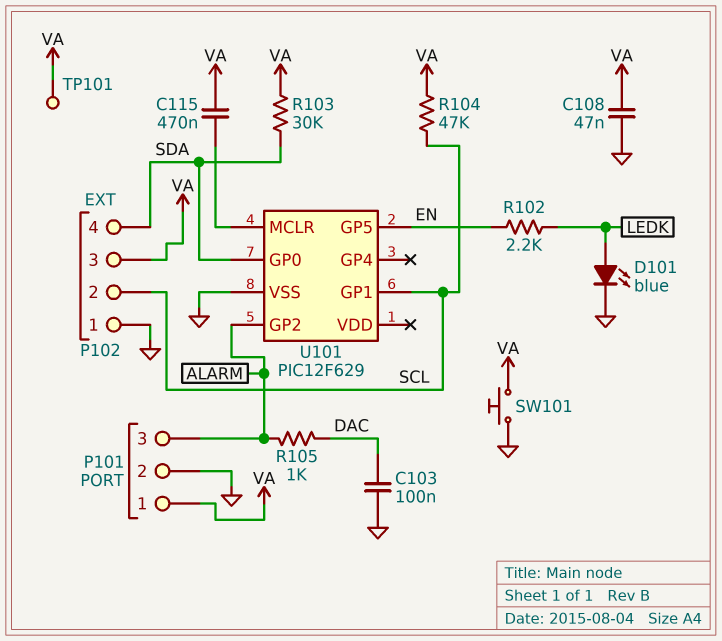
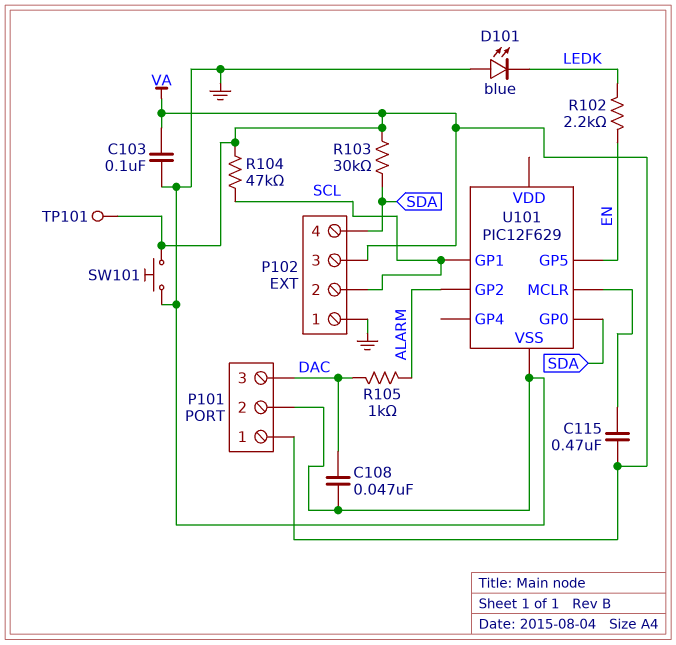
C103: 100nF (DAC, GND) -> 100nF (GND, VA)
C108: 47nF (GND, VA) -> 47nF (DAC, GND)
D101: LED blue (A LEDK, K GND) -> LED blue (A GND, K LEDK)
P101 pin 3: ALARM -> DAC

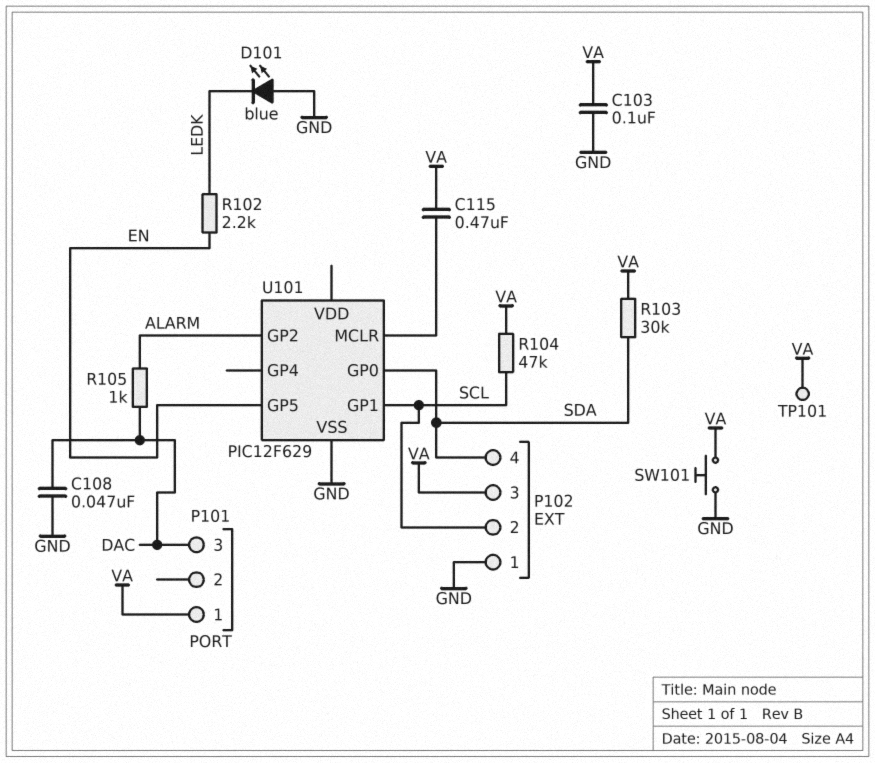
P101 pin 2: GND -> none

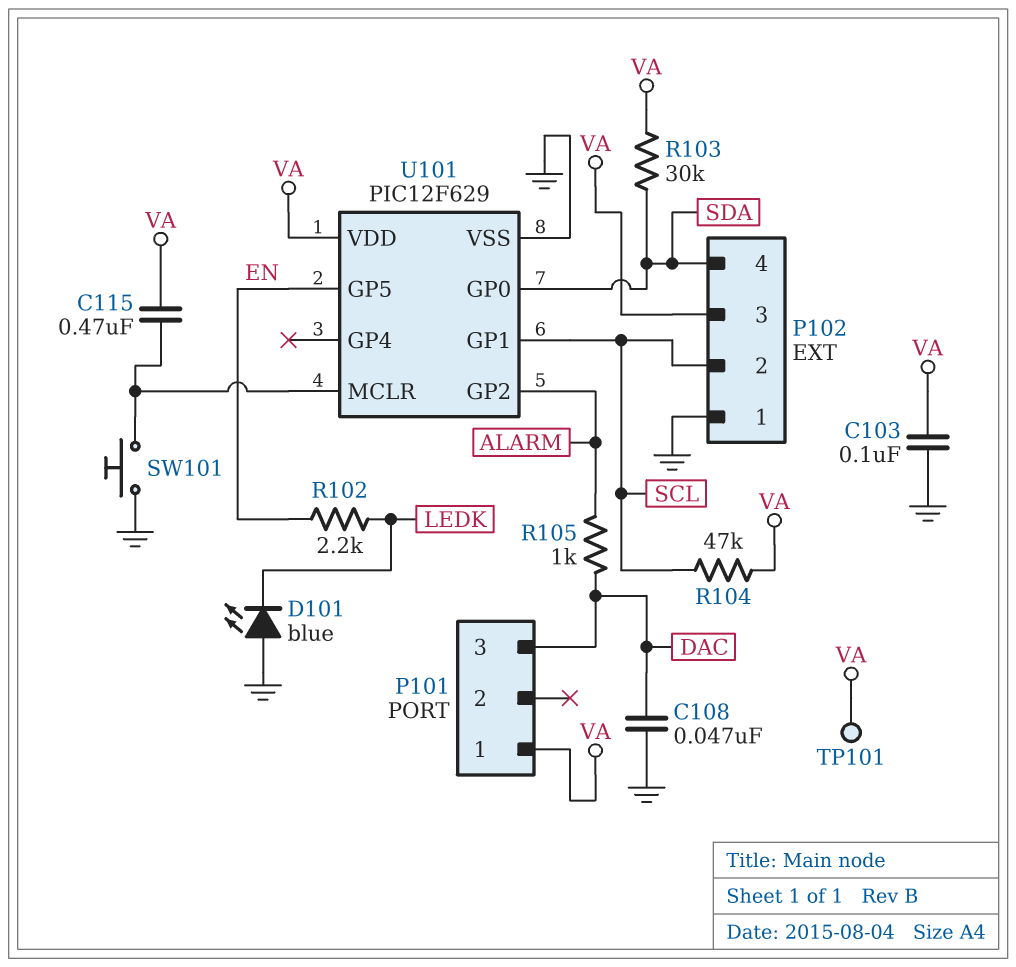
SW101: button (GND, VA) -> button (GND, U101/MCLR)
U101 pin VDD: none -> VA

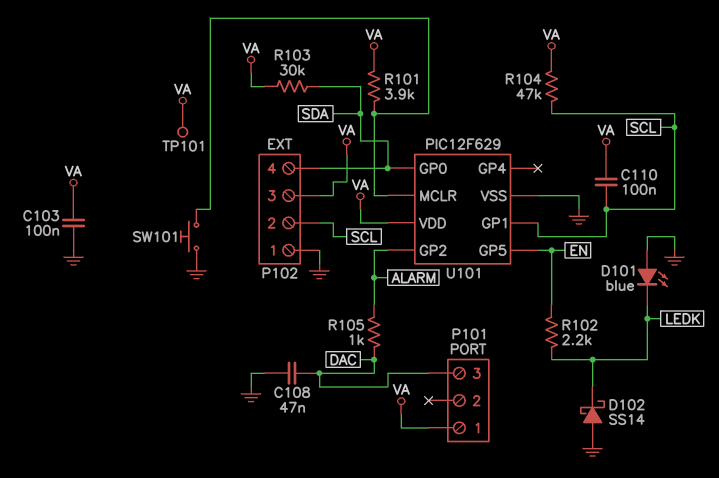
C110: none -> 100nF (SCL, VA)
C115: 470nF (U101/MCLR, VA) -> none
D102: none -> schottky SS14 (A GND, K LEDK)
R101: none -> 3.9k (U101/MCLR, VA)

